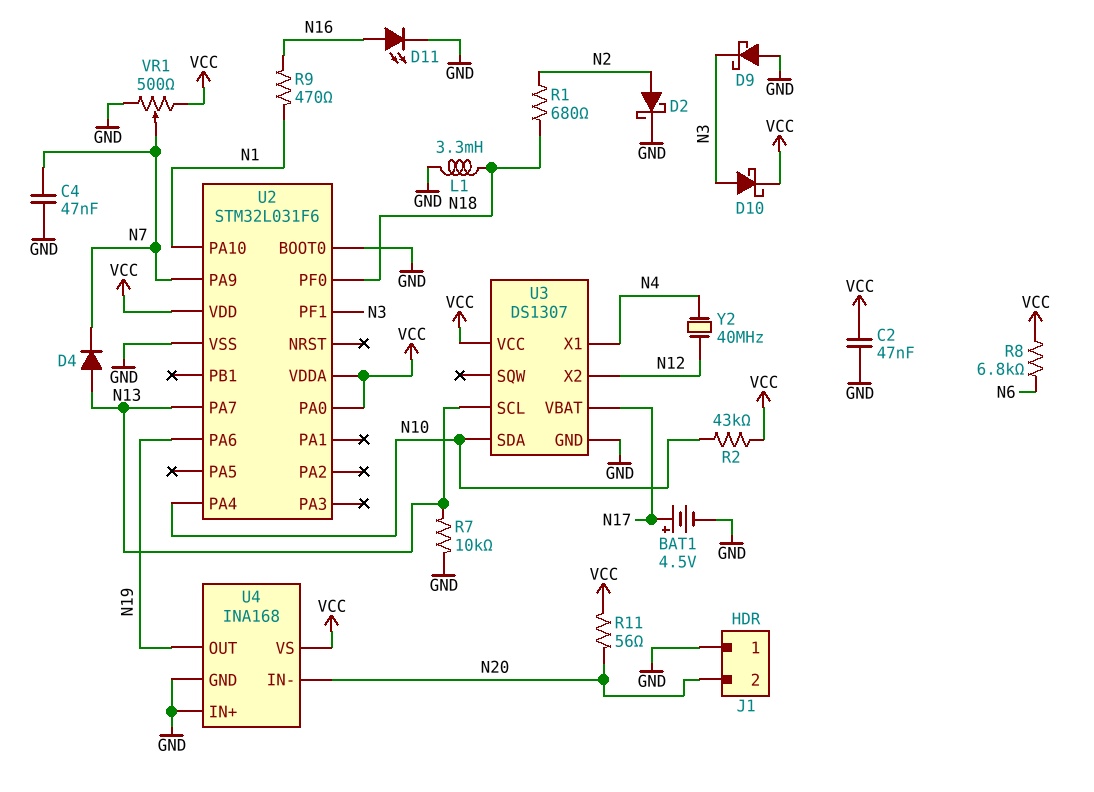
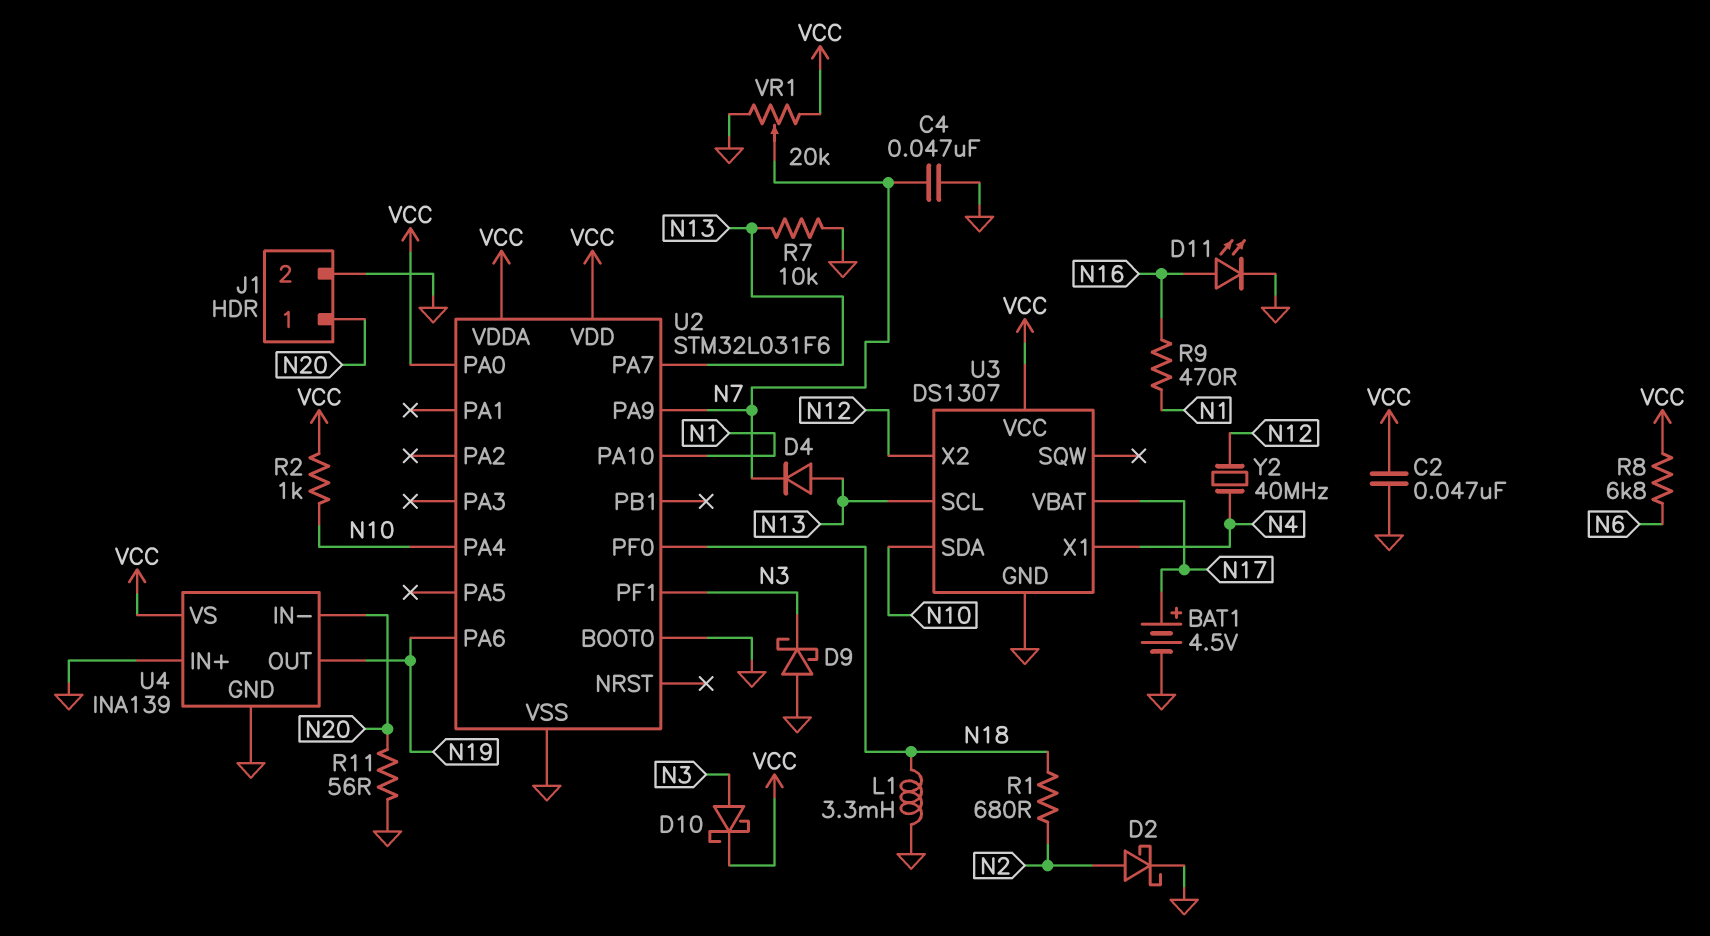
J1 pin 1: GND -> N20
J1 pin 2: N20 -> GND
R2: 43k (N10, VCC) -> 1k (N10, VCC)
R11: 56 (N20, VCC) -> 56 (GND, N20)
U4: INA168 -> INA139
VR1: 500 (GND, VCC, wiper N7) -> 20k (GND, VCC, wiper N7)

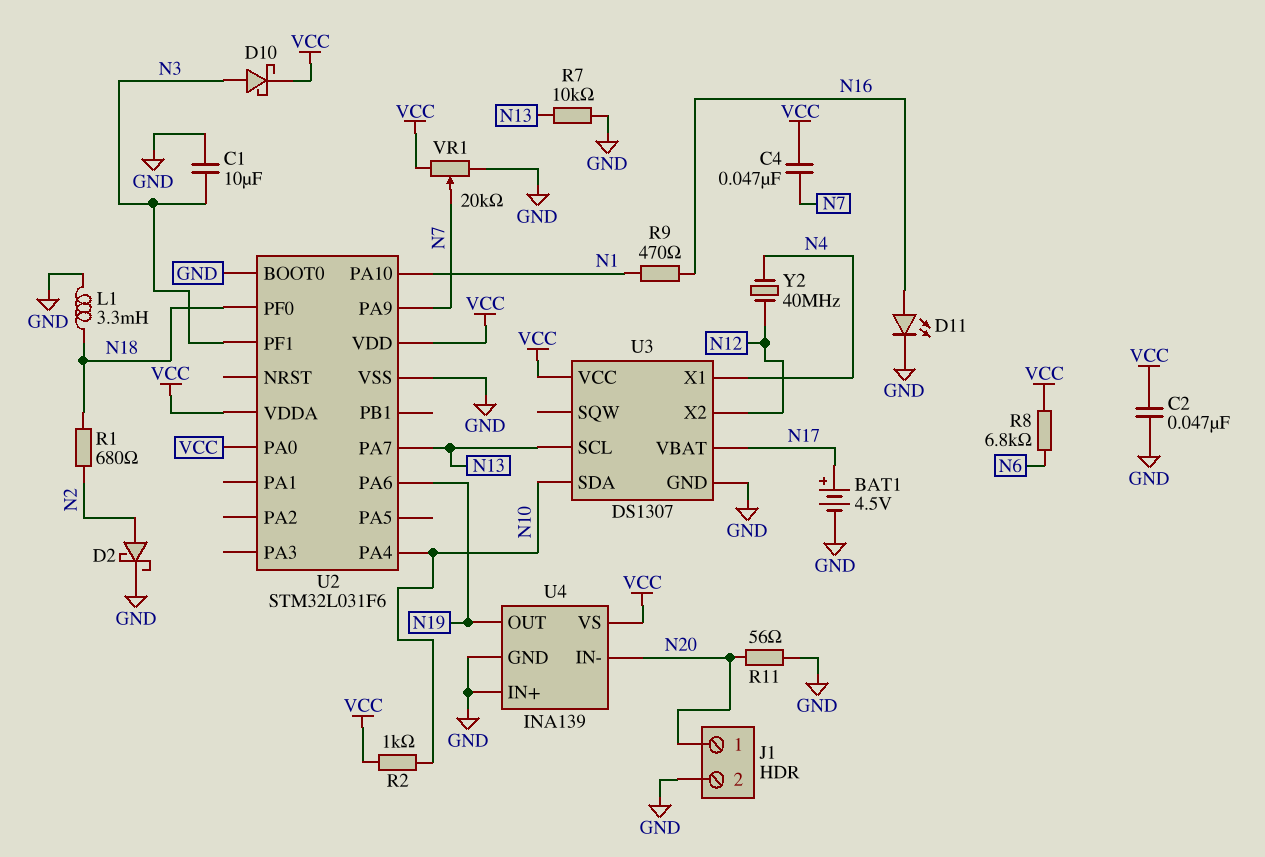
C1: none -> 10uF (GND, N3)
C4: 47nF (GND, N7) -> 47nF (N7, VCC)
D4: diode (A N13, K N7) -> none
D9: schottky (A GND, K N3) -> none

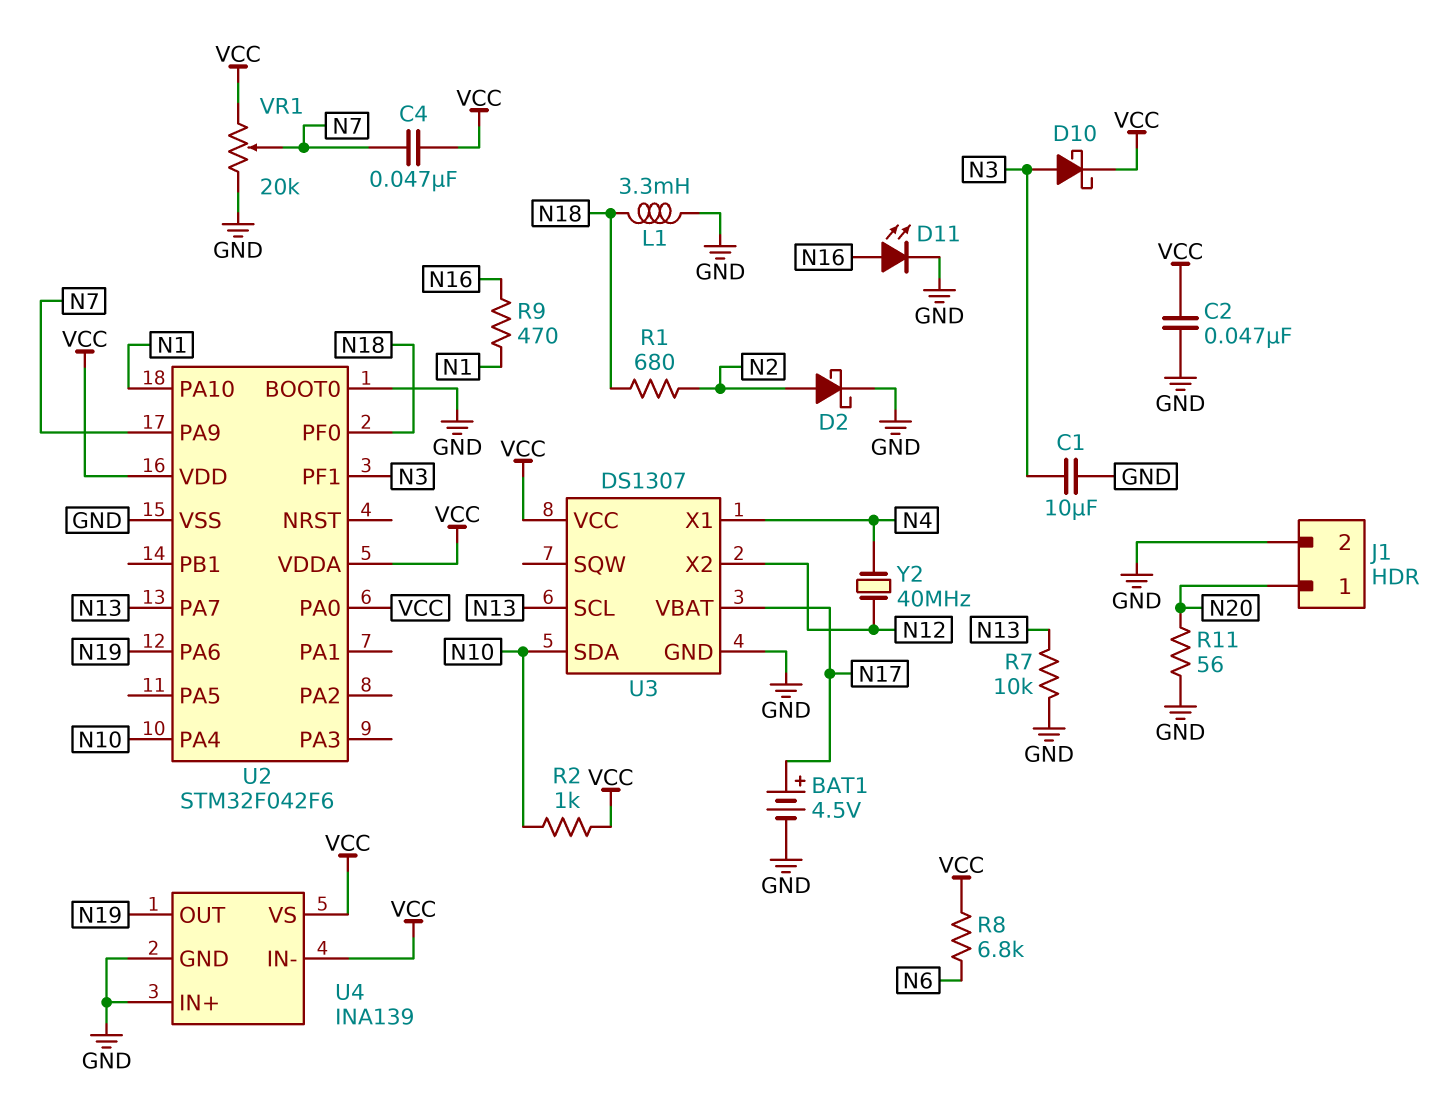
U2: STM32L031F6 -> STM32F042F6
U4 pin IN-: N20 -> VCC

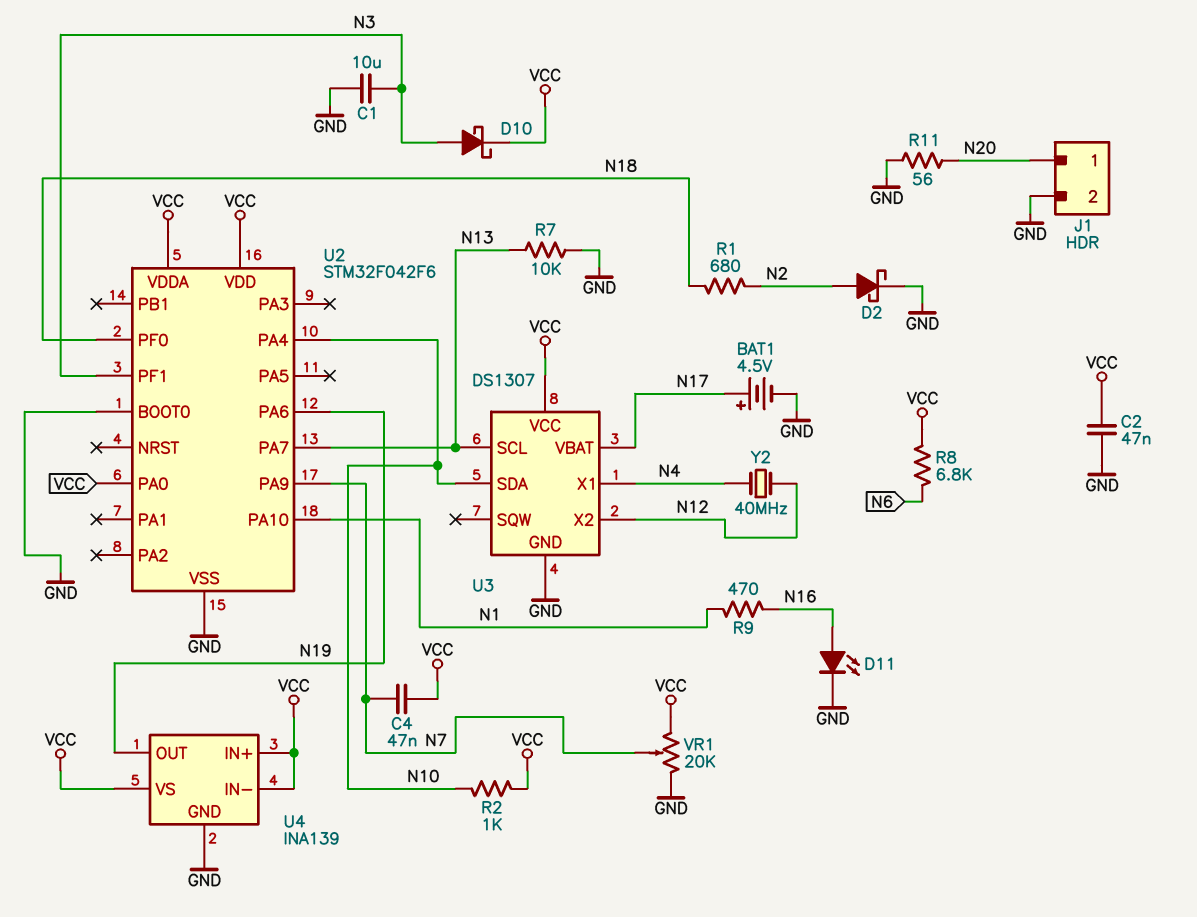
L1: 3.3mH (GND, N18) -> none
U4 pin IN+: GND -> VCC

